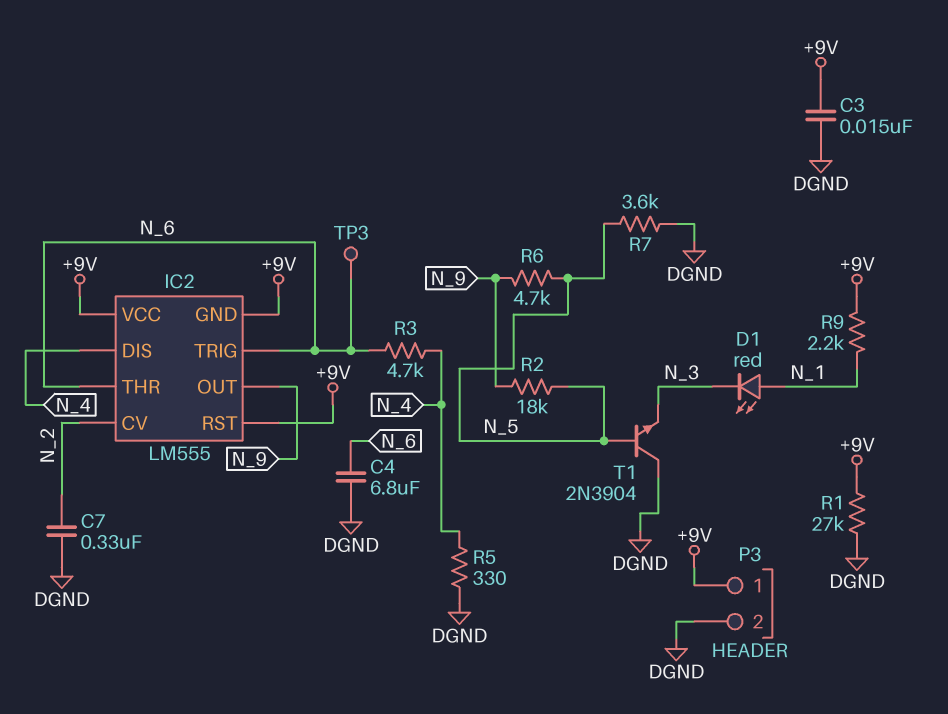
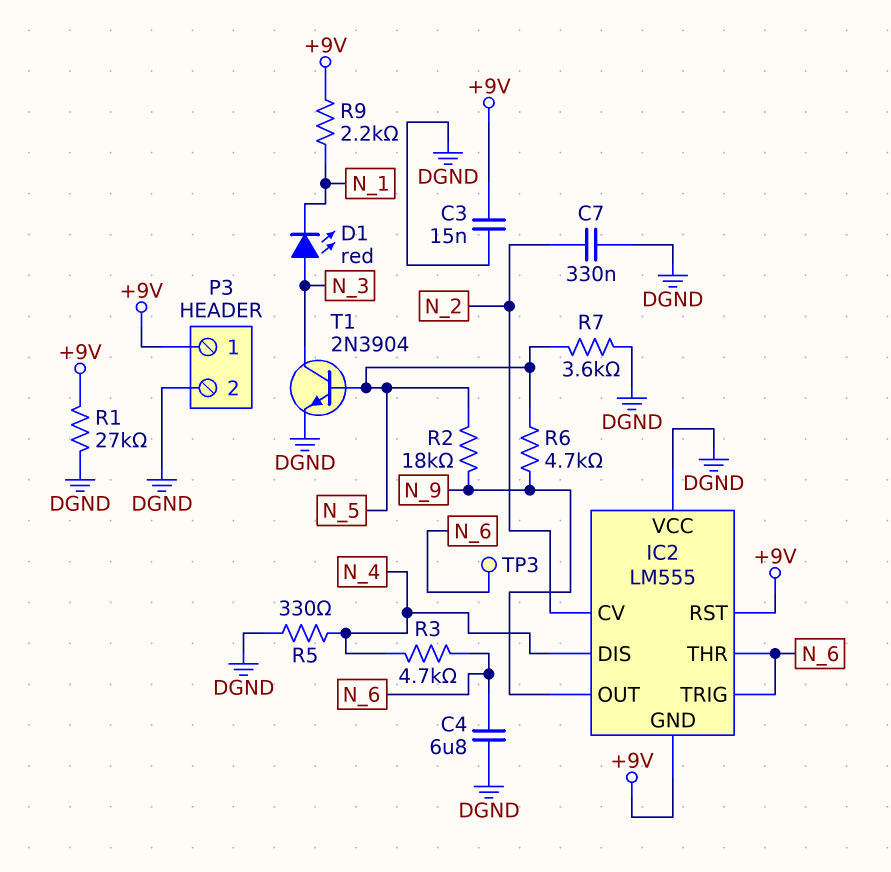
D1: LED red (A N_1, K N_3) -> LED red (A N_3, K N_1)
IC2 pin VCC: +9V -> DGND
T1: NPN 2N3904 (B N_5, C DGND, E N_3) -> NPN 2N3904 (B N_5, C N_3, E DGND)

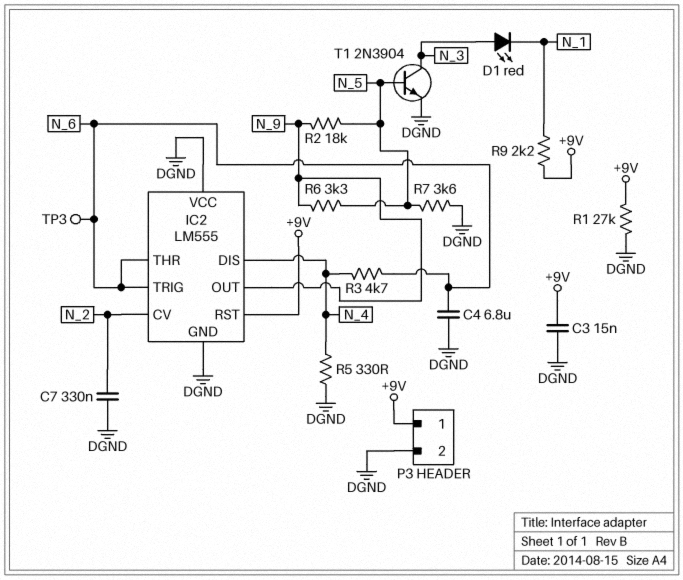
IC2 pin GND: +9V -> DGND
R6: 4.7k (N_5, N_9) -> 3.3k (N_5, N_9)

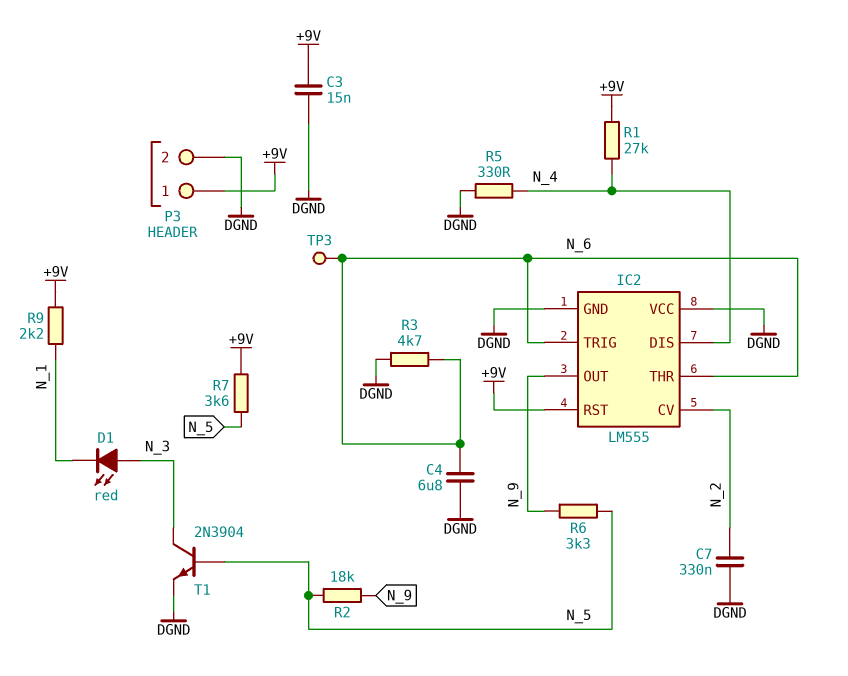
R1: 27k (+9V, DGND) -> 27k (+9V, N_4)
R3: 4.7k (N_4, N_6) -> 4.7k (DGND, N_6)
R7: 3.6k (DGND, N_5) -> 3.6k (+9V, N_5)

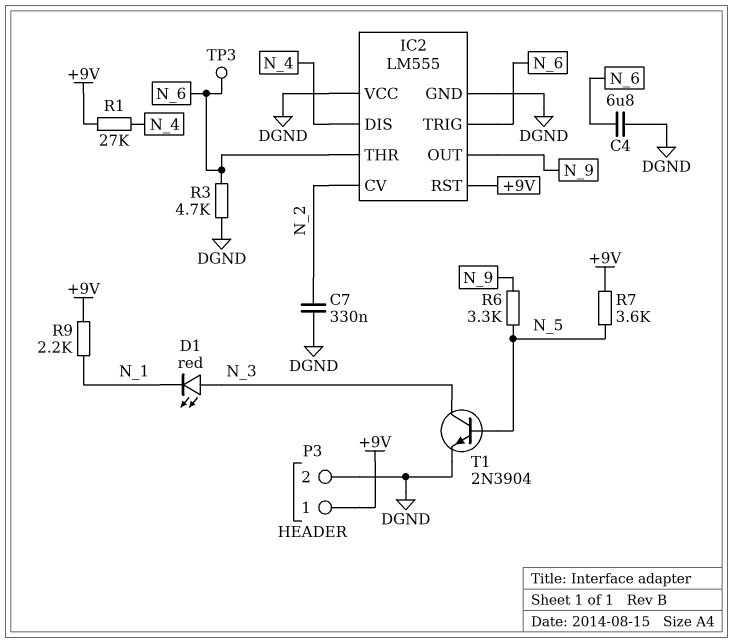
C3: 15nF (+9V, DGND) -> none
R2: 18k (N_5, N_9) -> none
R5: 330 (DGND, N_4) -> none

